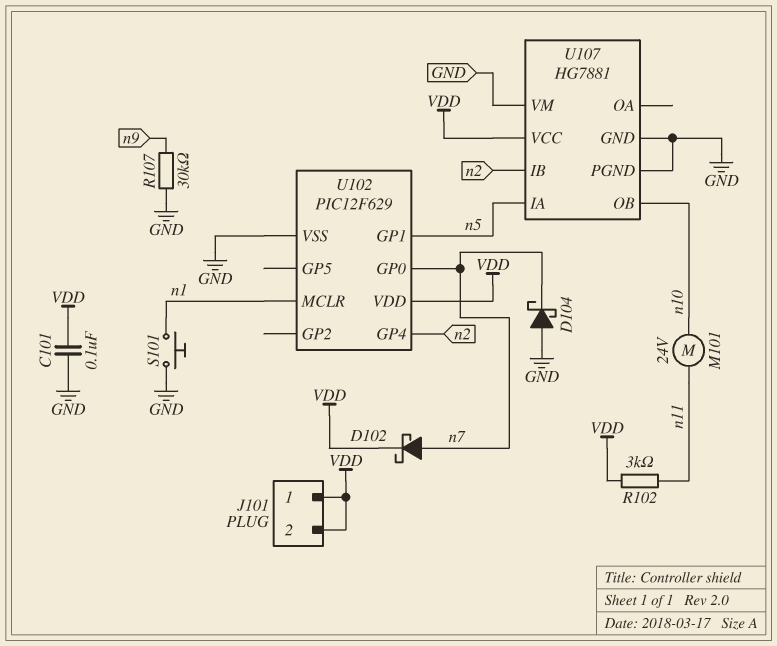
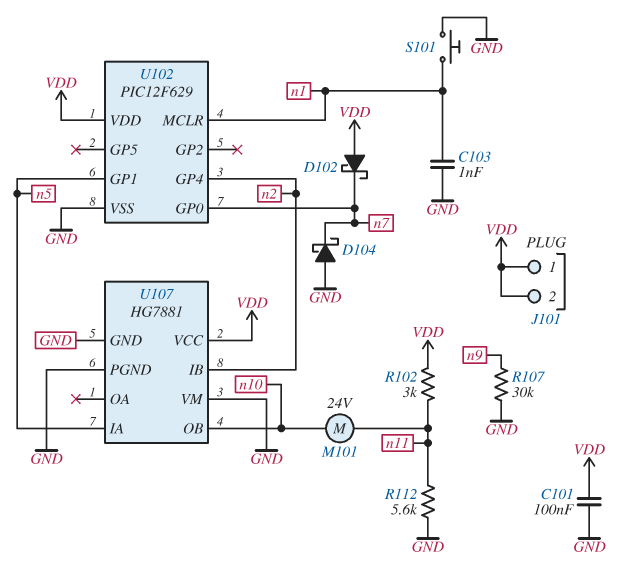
C103: none -> 1nF (GND, n1)
D102: schottky (A n7, K VDD) -> schottky (A VDD, K n7)
R112: none -> 5.6k (GND, n11)

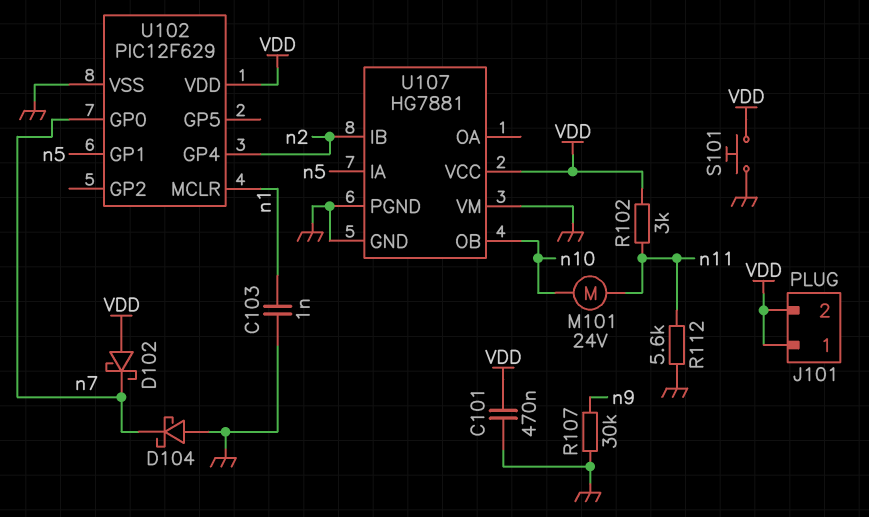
C101: 100nF (GND, VDD) -> 470nF (GND, VDD)
S101: button (GND, n1) -> button (GND, VDD)

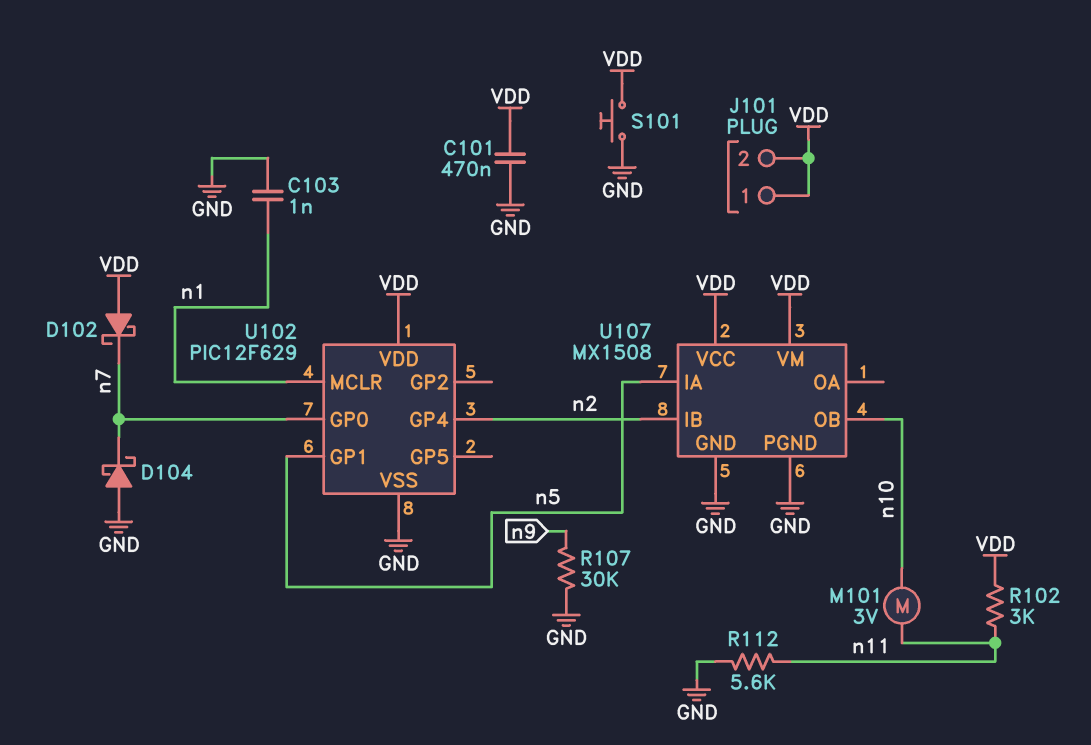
M101: motor 24V (n10, n11) -> motor 3V (n10, n11)
U107: HG7881 -> MX1508
U107 pin VM: GND -> VDD

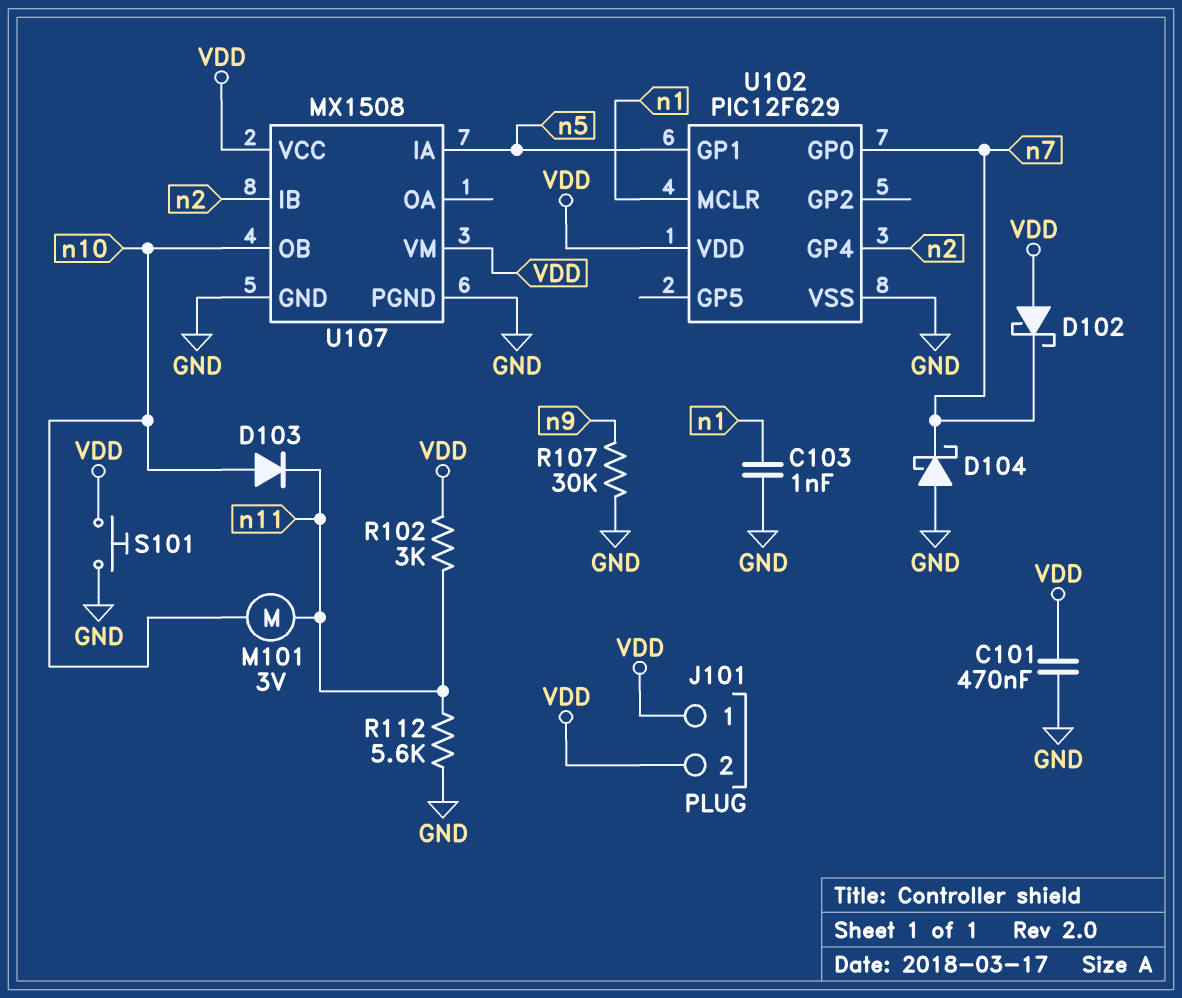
D103: none -> diode (A n10, K n11)

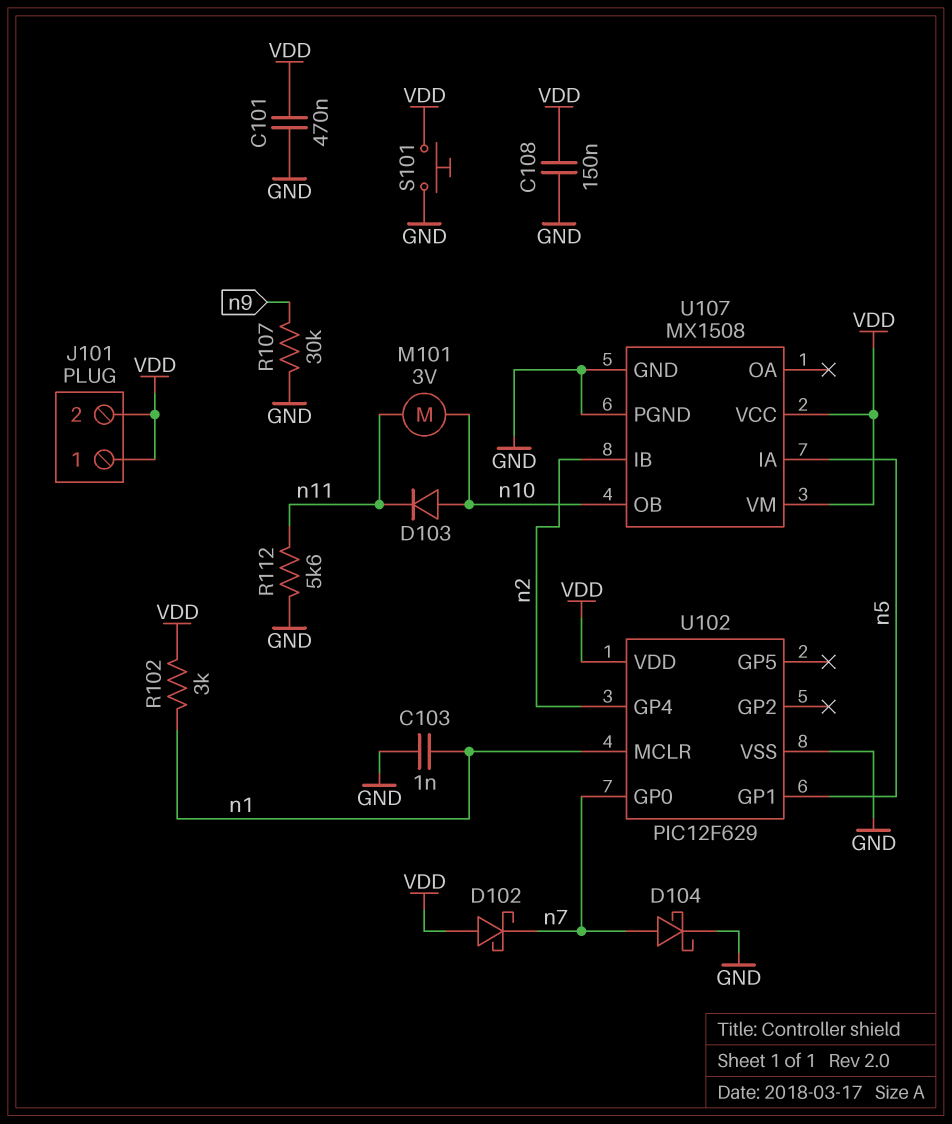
C108: none -> 150nF (GND, VDD)
D104: schottky (A GND, K n7) -> schottky (A n7, K GND)
R102: 3k (VDD, n11) -> 3k (VDD, n1)

